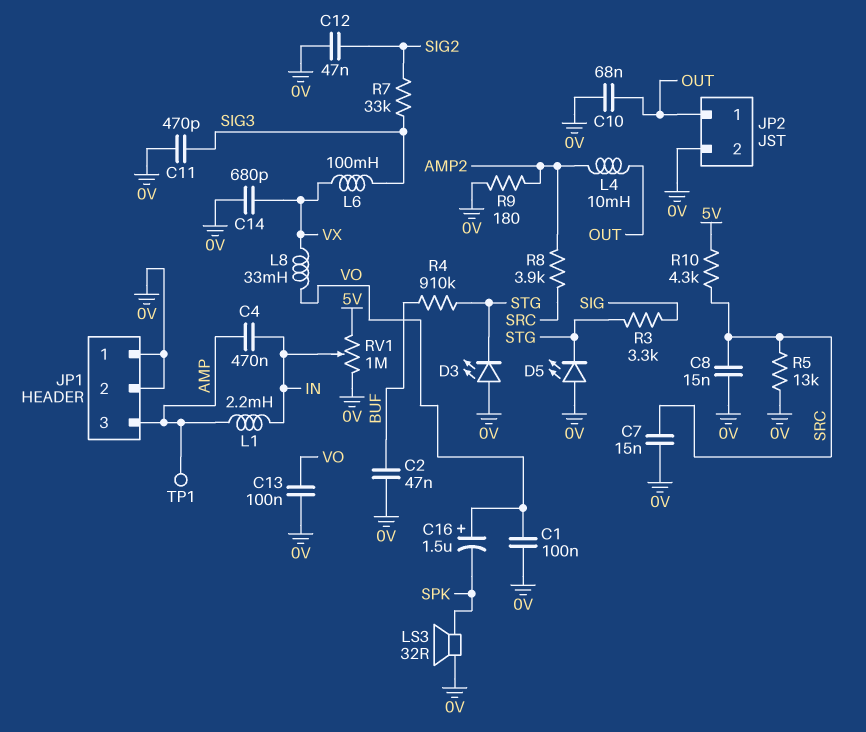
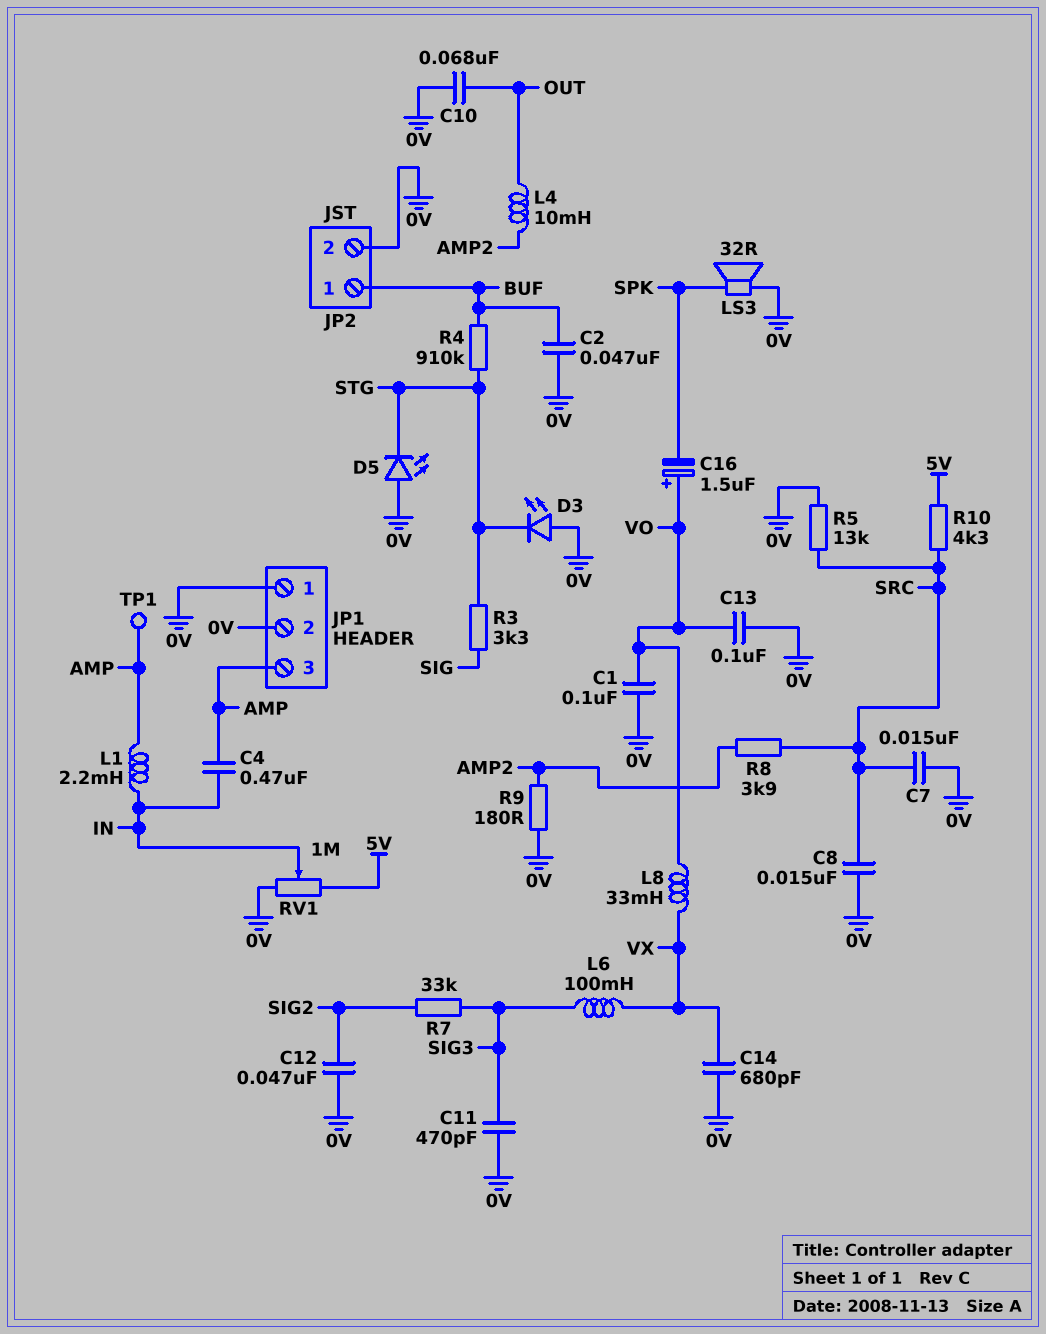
JP2 pin 1: OUT -> BUF

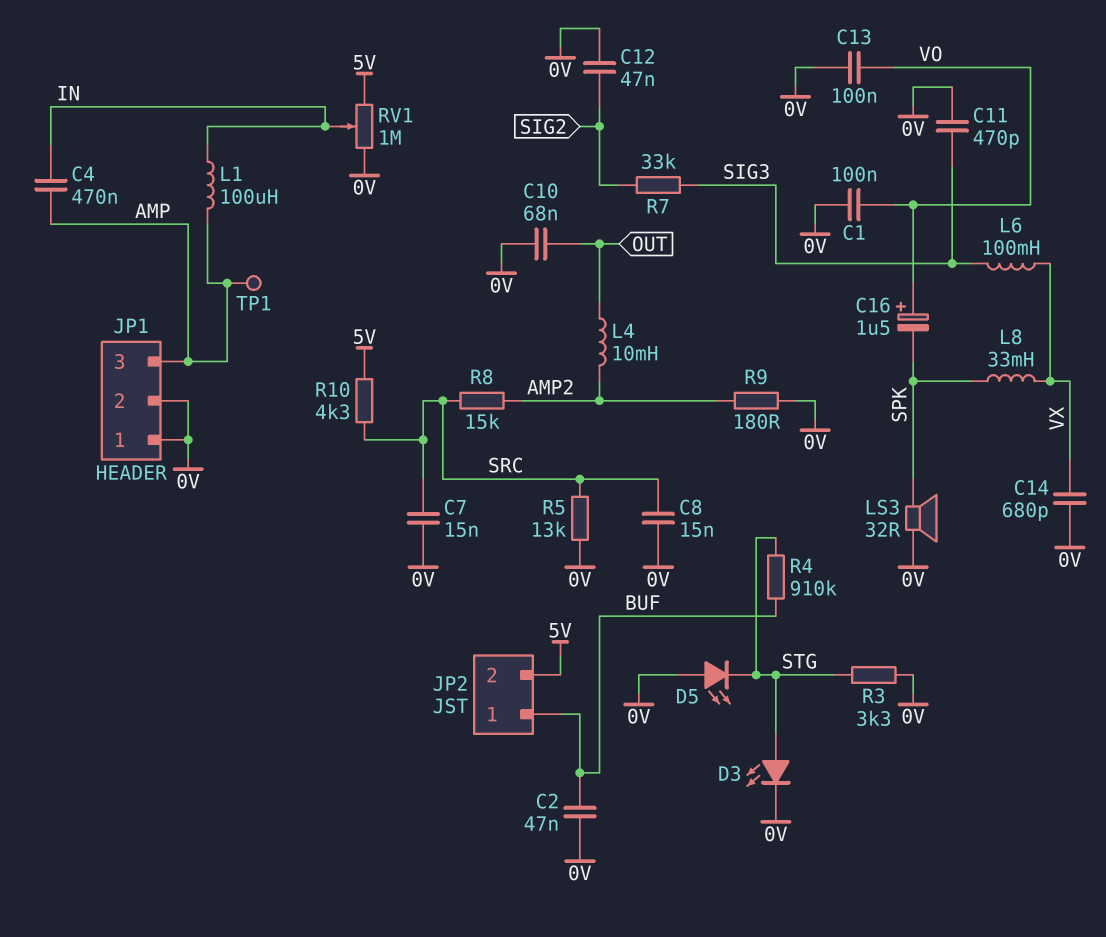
D3: LED (A 0V, K STG) -> LED (A STG, K 0V)
JP2 pin 2: 0V -> 5V
L1: 2.2mH (AMP, IN) -> 100uH (AMP, IN)
L8: 33mH (VO, VX) -> 33mH (SPK, VX)
R3: 3.3k (SIG, STG) -> 3.3k (0V, STG)
R8: 3.9k (AMP2, SRC) -> 15k (AMP2, SRC)

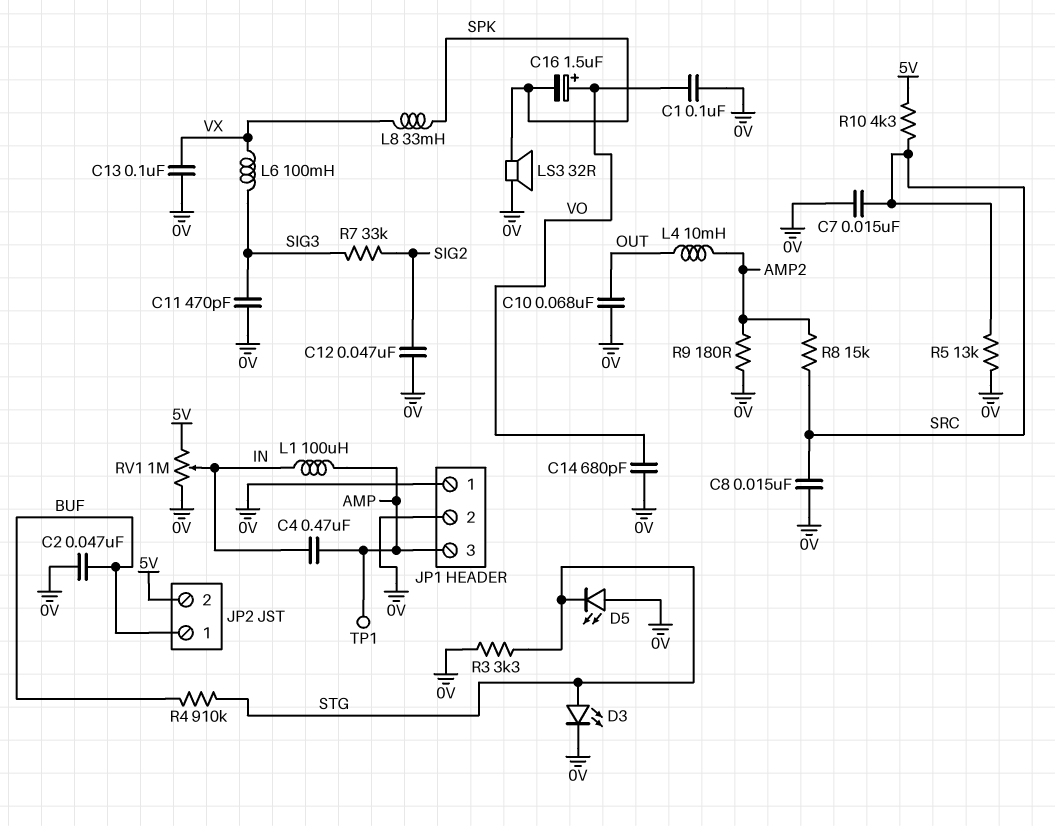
C13: 100nF (0V, VO) -> 100nF (0V, VX)
C14: 680pF (0V, VX) -> 680pF (0V, VO)

